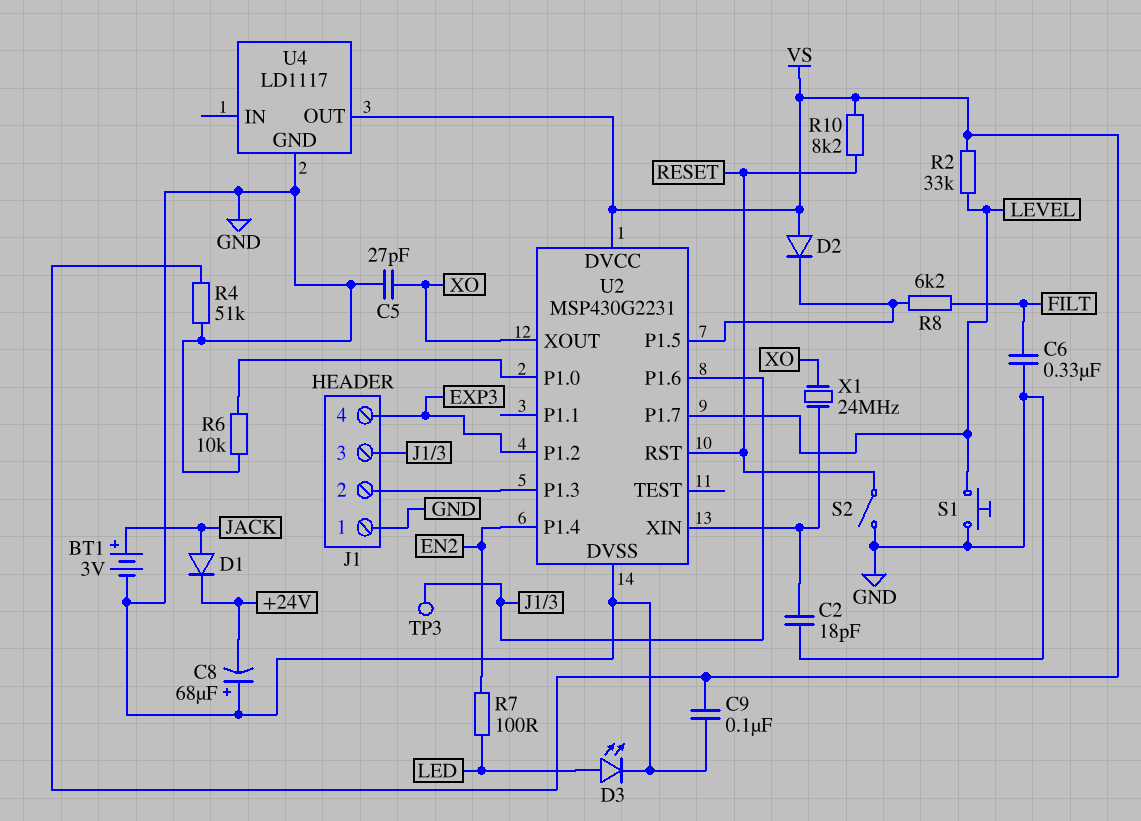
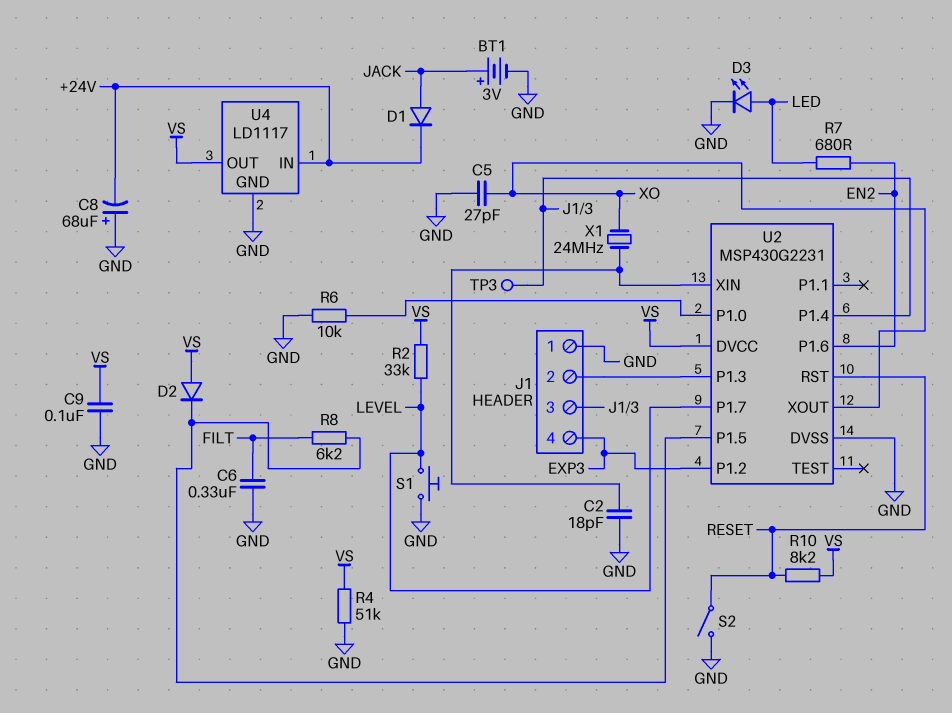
R7: 100 (EN2, LED) -> 680 (EN2, LED)
U2 pin P1.4: EN2 -> J1/3
U2 pin P1.6: J1/3 -> EN2
U4 pin IN: none -> +24V

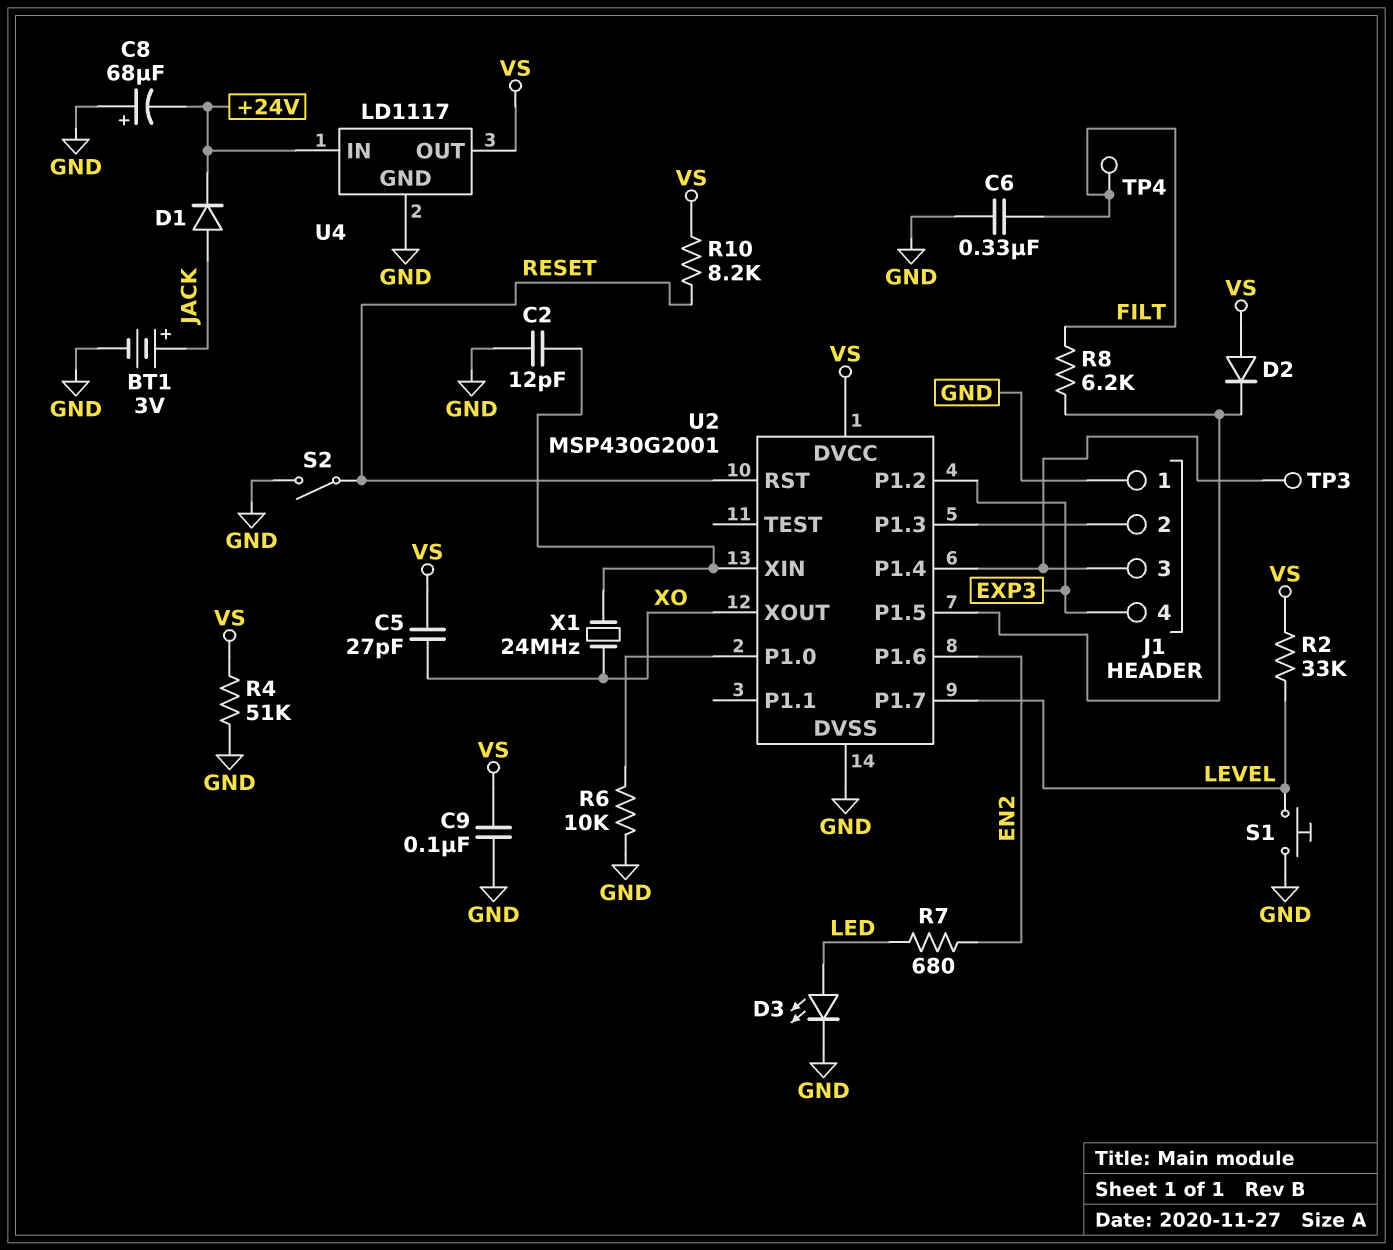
C2: 18pF (GND, U2/XIN) -> 12pF (GND, U2/XIN)
C5: 27pF (GND, XO) -> 27pF (VS, XO)
TP4: none -> test point (FILT)
U2: MSP430G2231 -> MSP430G2001

